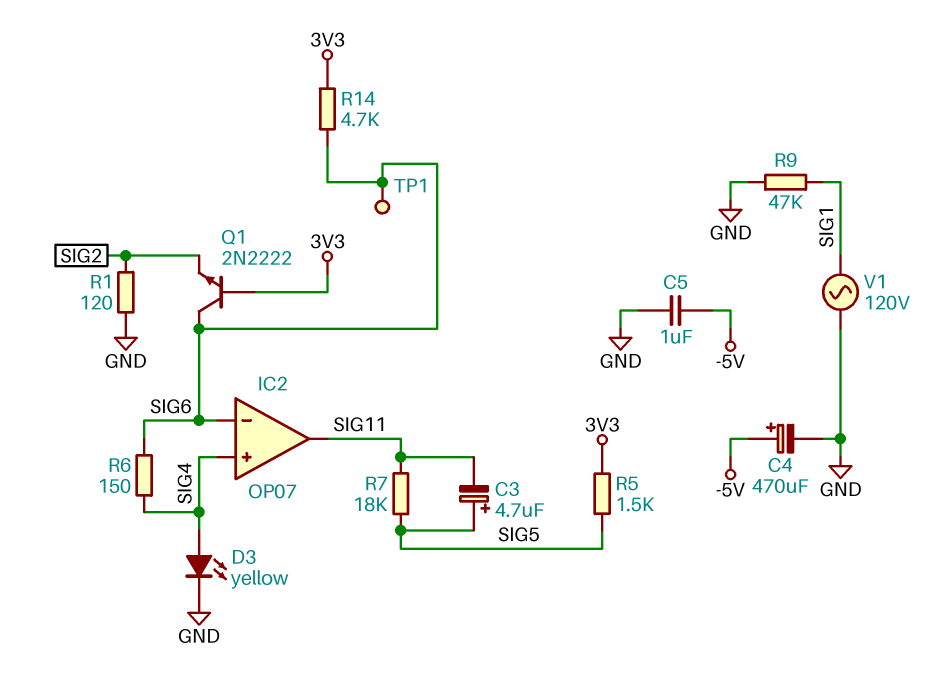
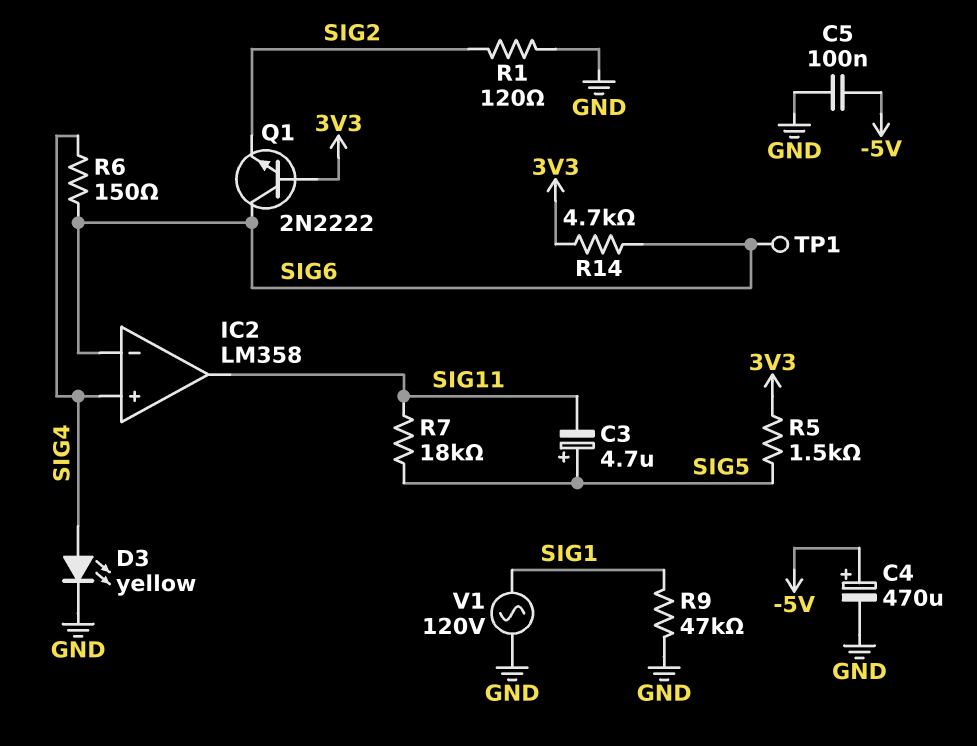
C5: 1uF (-5V, GND) -> 100nF (-5V, GND)
IC2: OP07 -> LM358

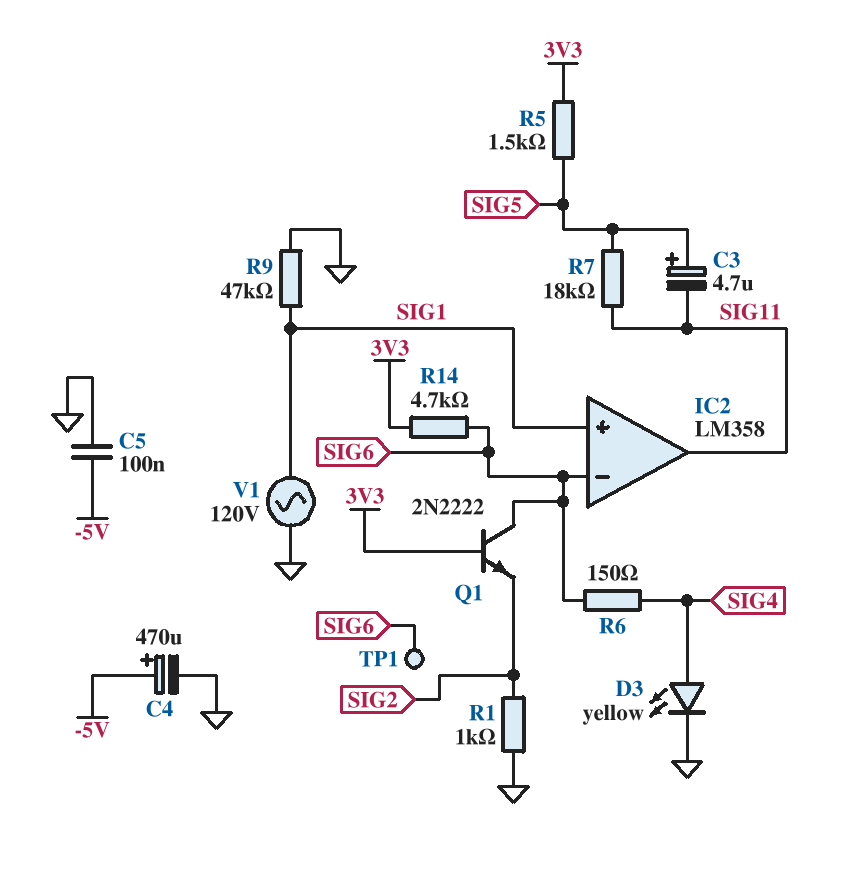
IC2 pin in+: SIG4 -> SIG1
R1: 120 (GND, SIG2) -> 1k (GND, SIG2)

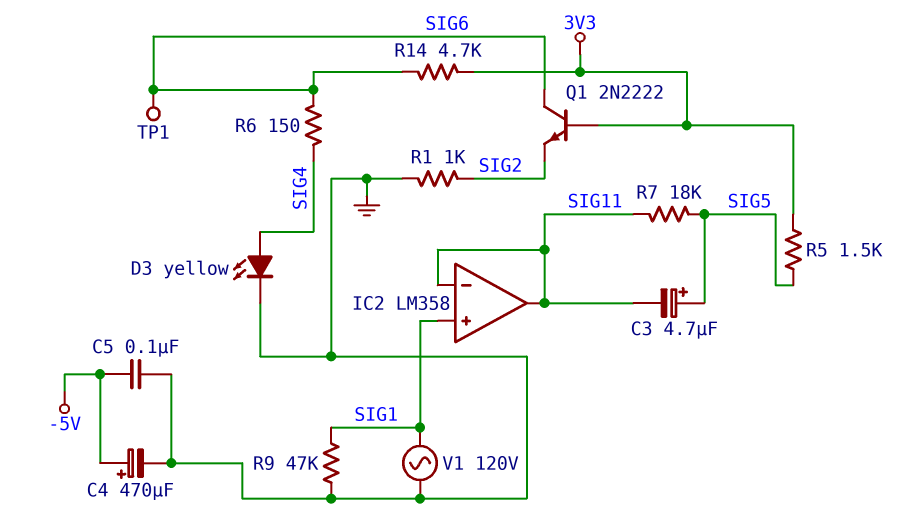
IC2 pin in-: SIG6 -> SIG11

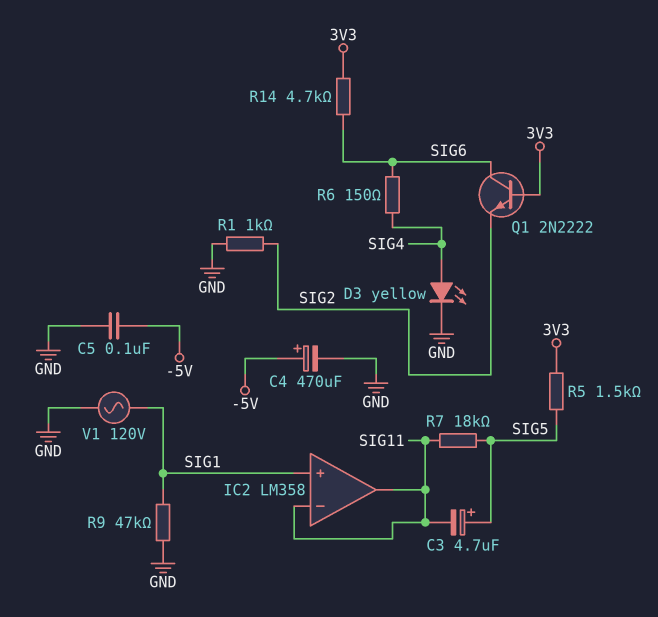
TP1: test point (SIG6) -> none

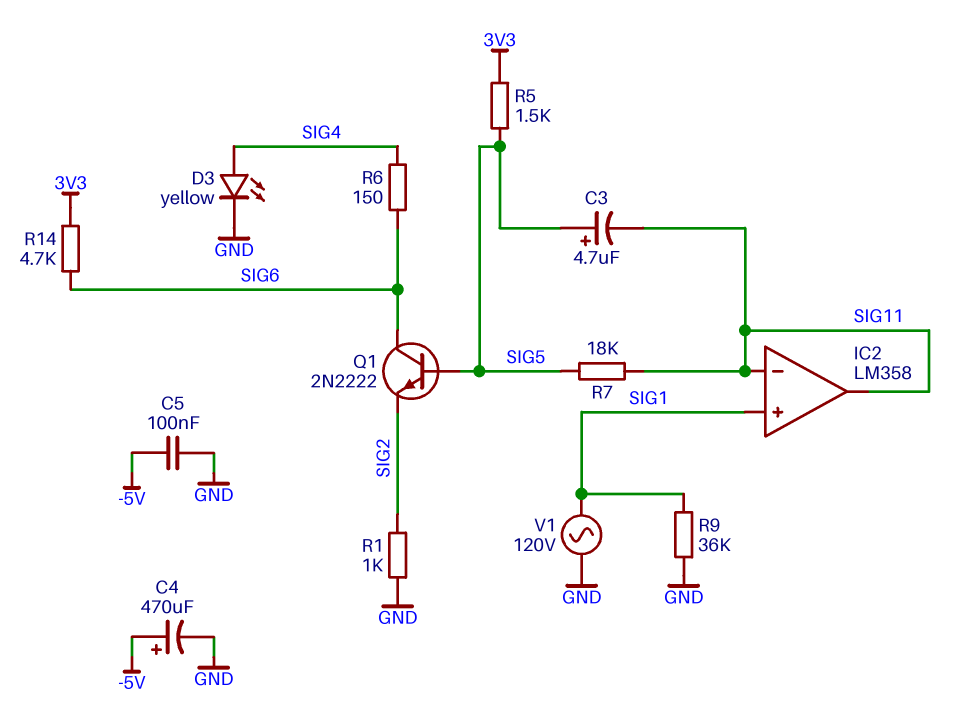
Q1: NPN 2N2222 (B 3V3, C SIG6, E SIG2) -> NPN 2N2222 (B SIG5, C SIG6, E SIG2)
R9: 47k (GND, SIG1) -> 36k (GND, SIG1)

